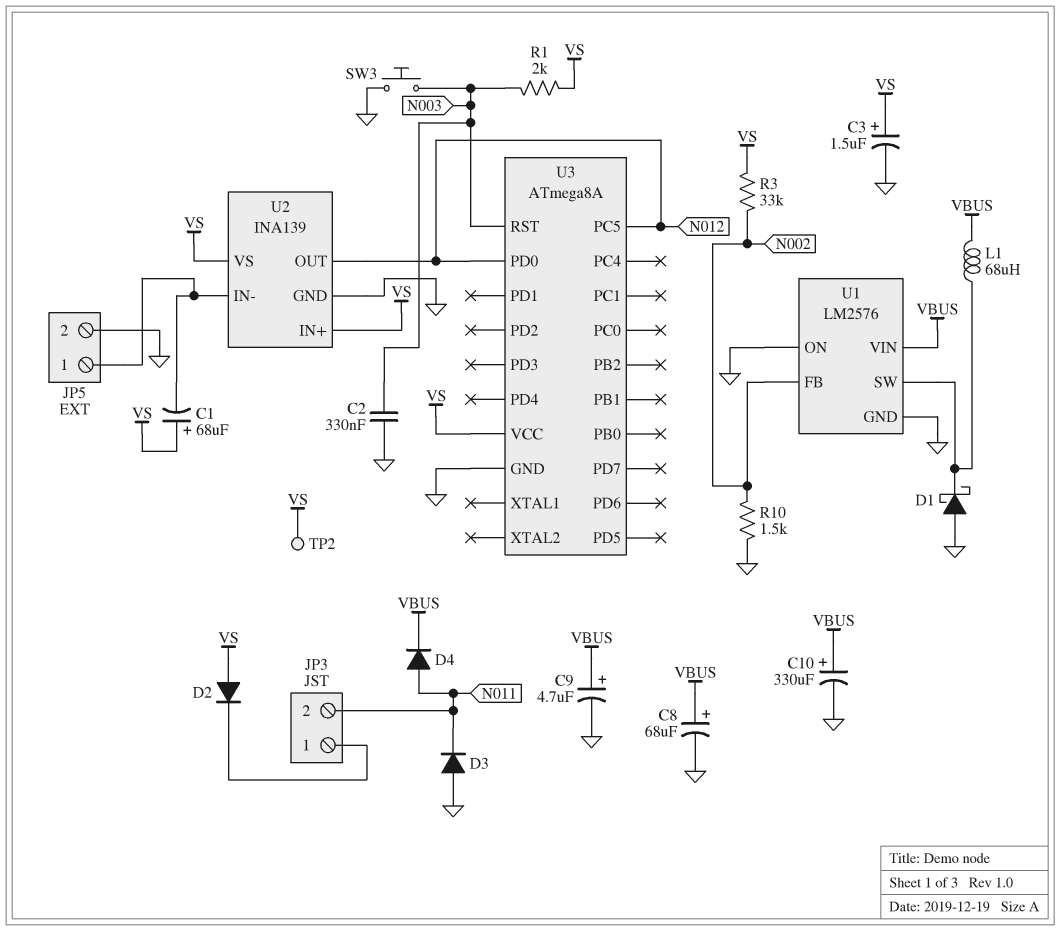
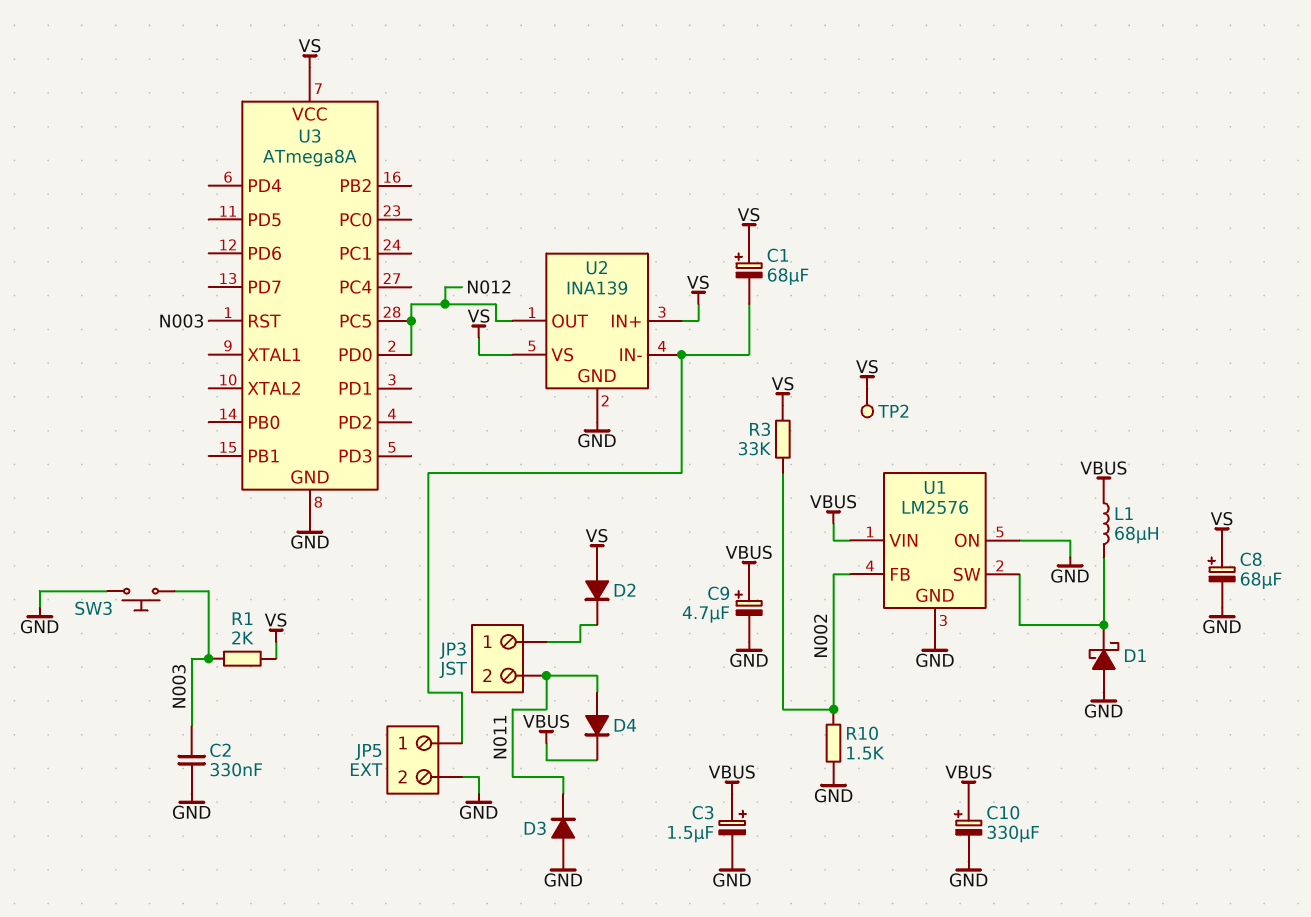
C3: 1.5uF (plus VS, minus GND) -> 1.5uF (plus VBUS, minus GND)
C8: 68uF (plus VBUS, minus GND) -> 68uF (plus VS, minus GND)

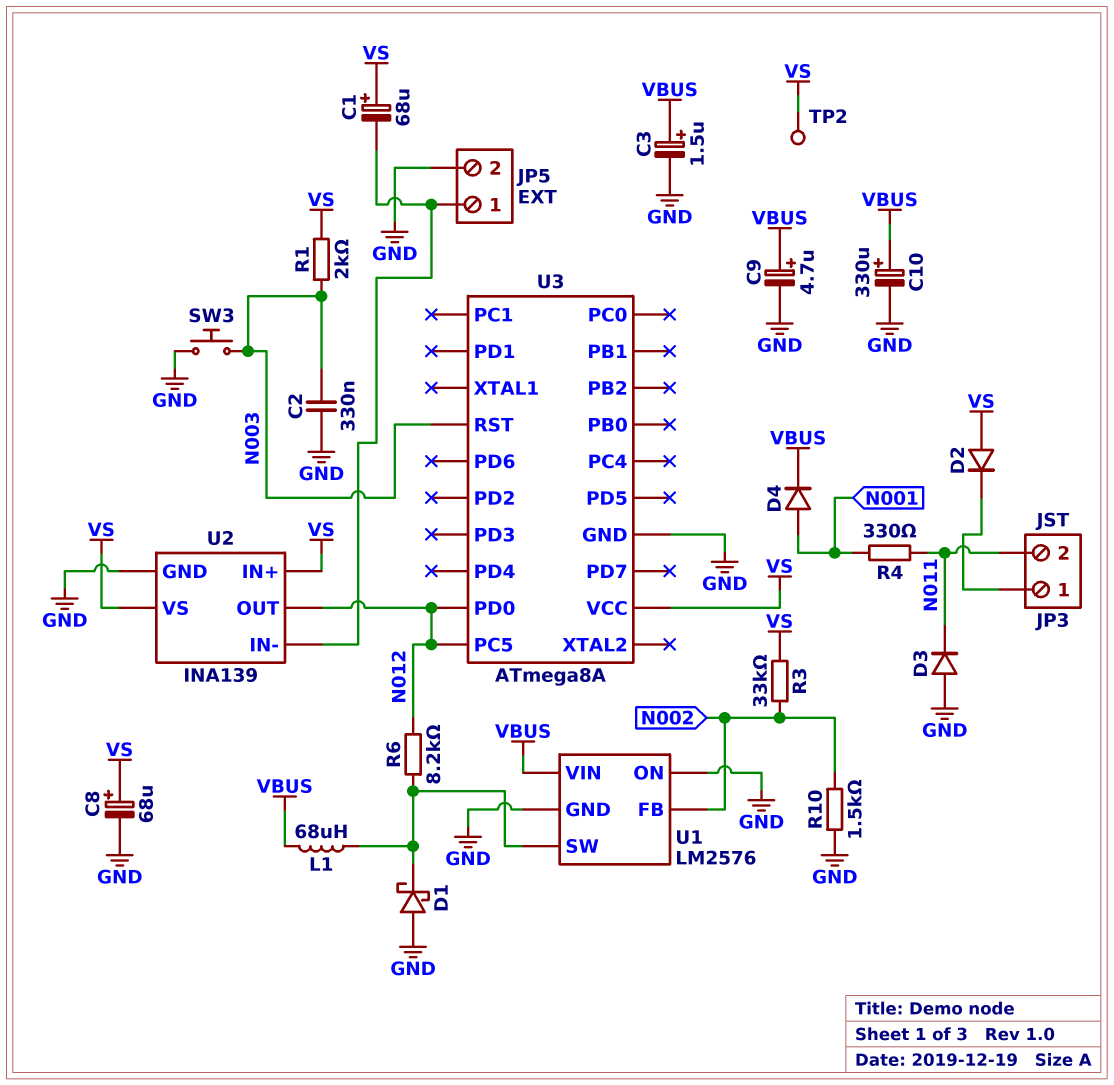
D4: diode (A N011, K VBUS) -> diode (A N001, K VBUS)
R4: none -> 330 (N001, N011)
R6: none -> 8.2k (N012, U1/SW)

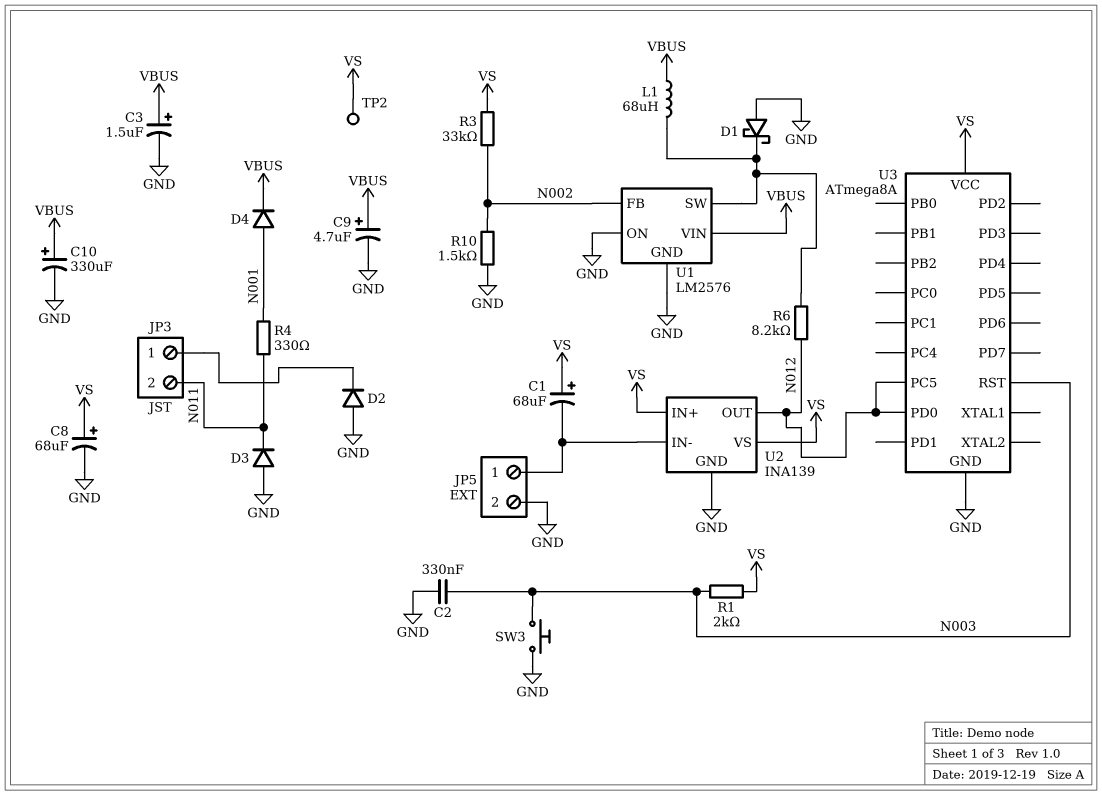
D2: diode (A VS, K JP3/1) -> diode (A GND, K JP3/1)

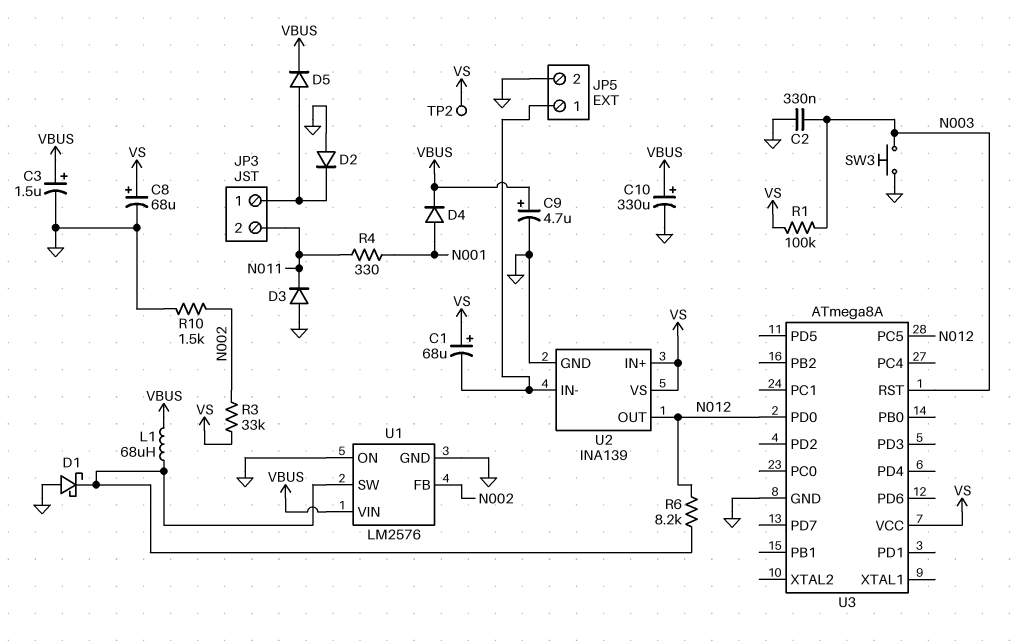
D5: none -> diode (A JP3/1, K VBUS)
R1: 2k (N003, VS) -> 100k (N003, VS)

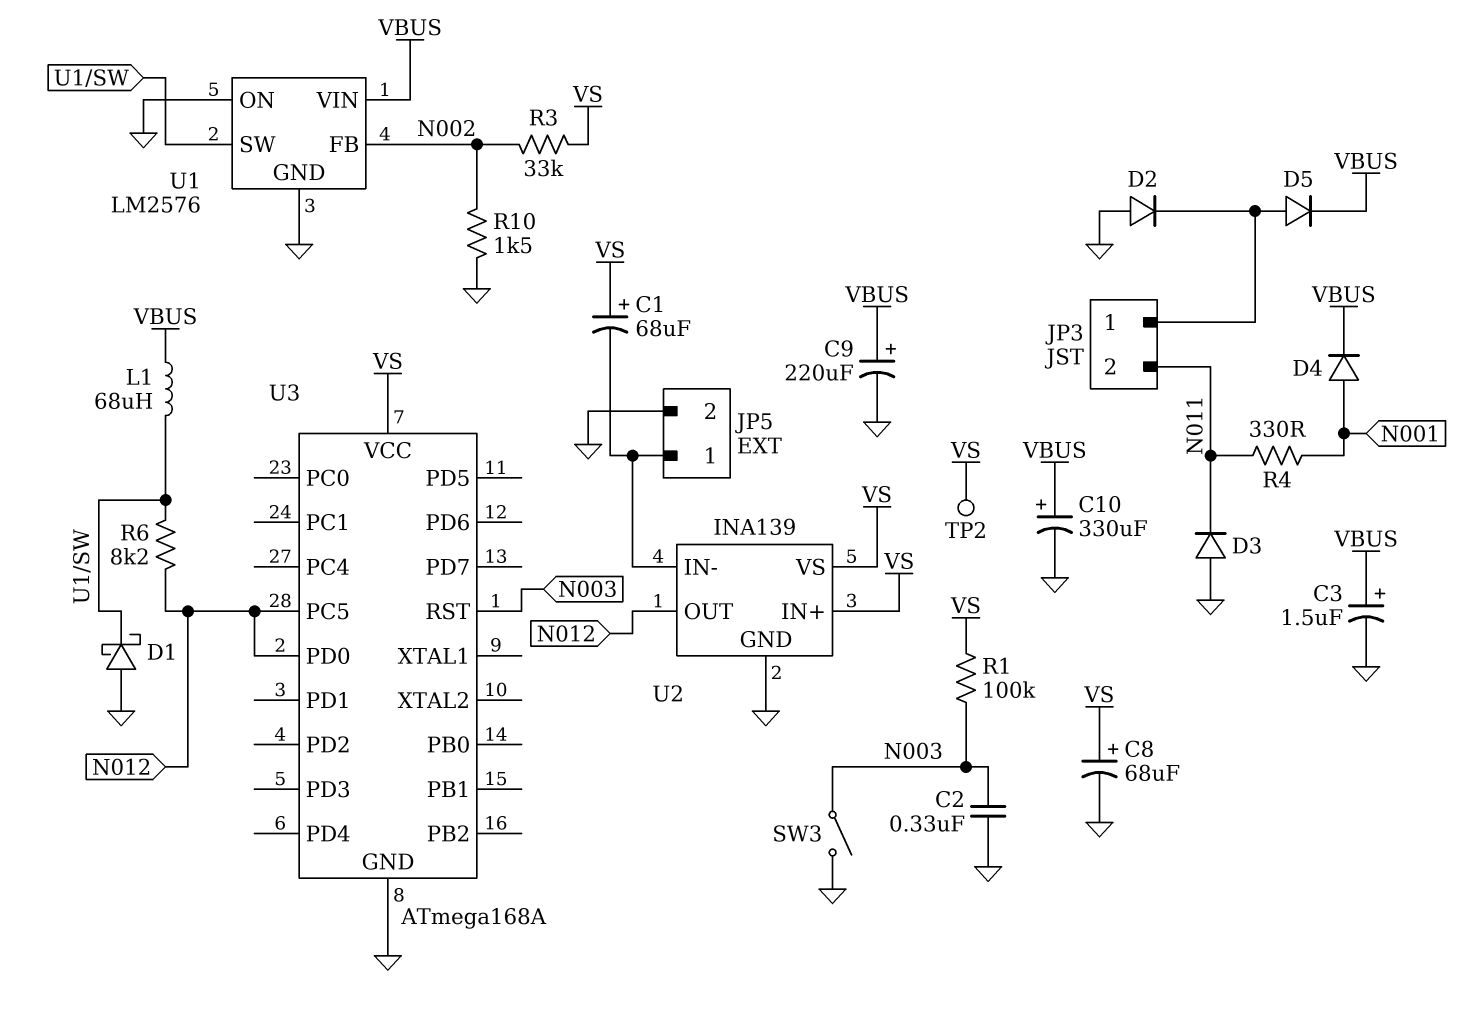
C9: 4.7uF (plus VBUS, minus GND) -> 220uF (plus VBUS, minus GND)
SW3: button (GND, N003) -> switch (GND, N003)
U3: ATmega8A -> ATmega168A

